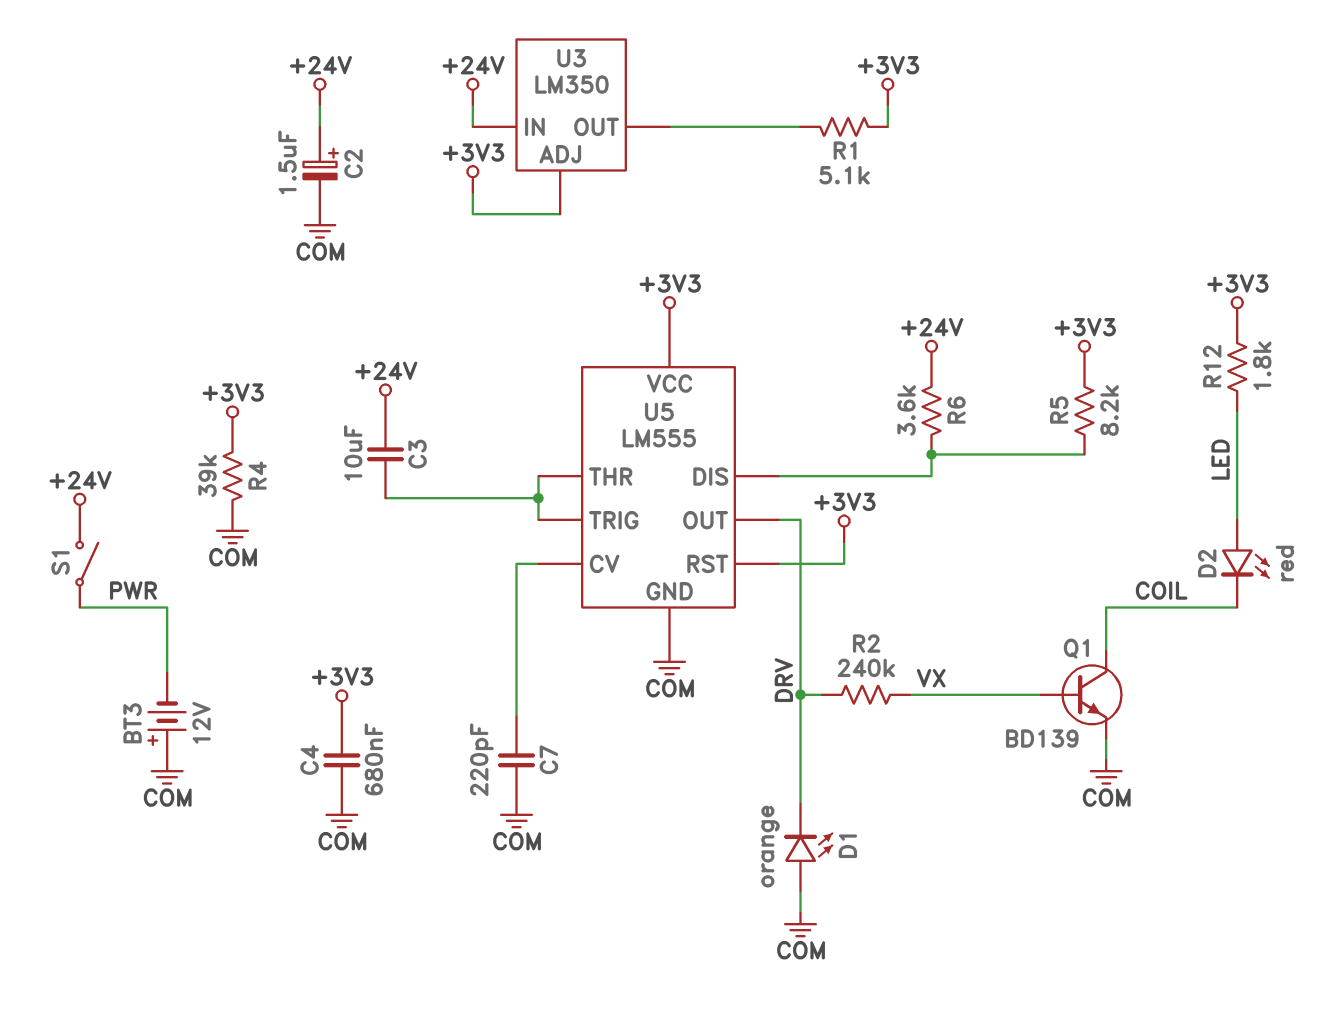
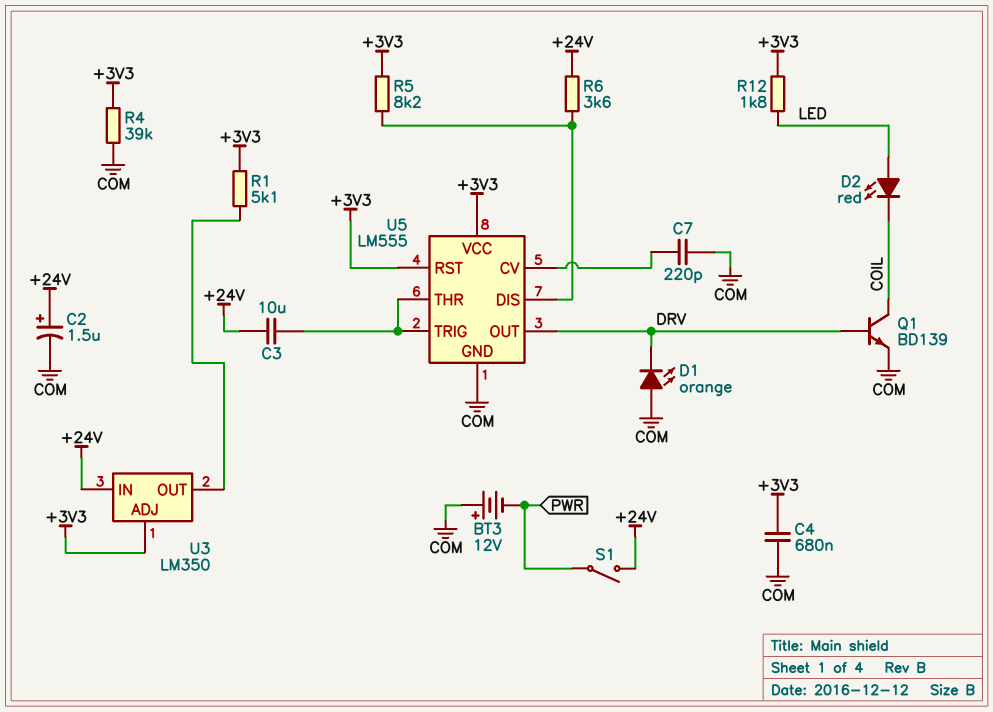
Q1: NPN BD139 (B VX, C COIL, E COM) -> NPN BD139 (B DRV, C COIL, E COM)
R2: 240k (DRV, VX) -> none

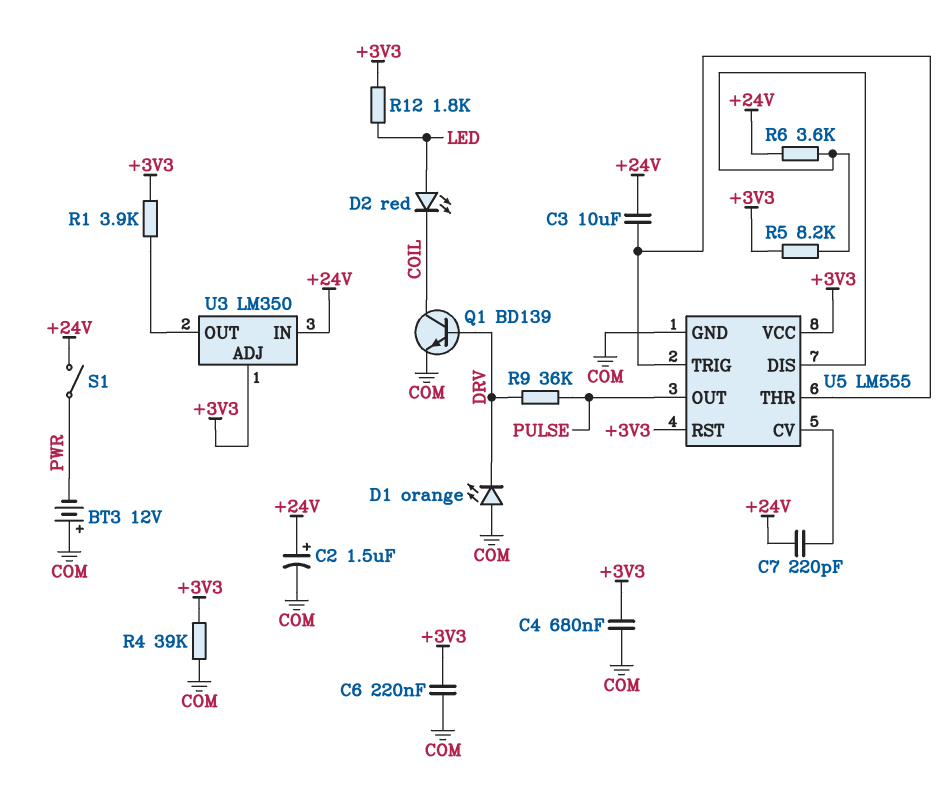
C6: none -> 220nF (+3V3, COM)
C7: 220pF (COM, U5/CV) -> 220pF (+24V, U5/CV)
R1: 5.1k (+3V3, U3/OUT) -> 3.9k (+3V3, U3/OUT)
R9: none -> 36k (DRV, PULSE)
U5 pin OUT: DRV -> PULSE

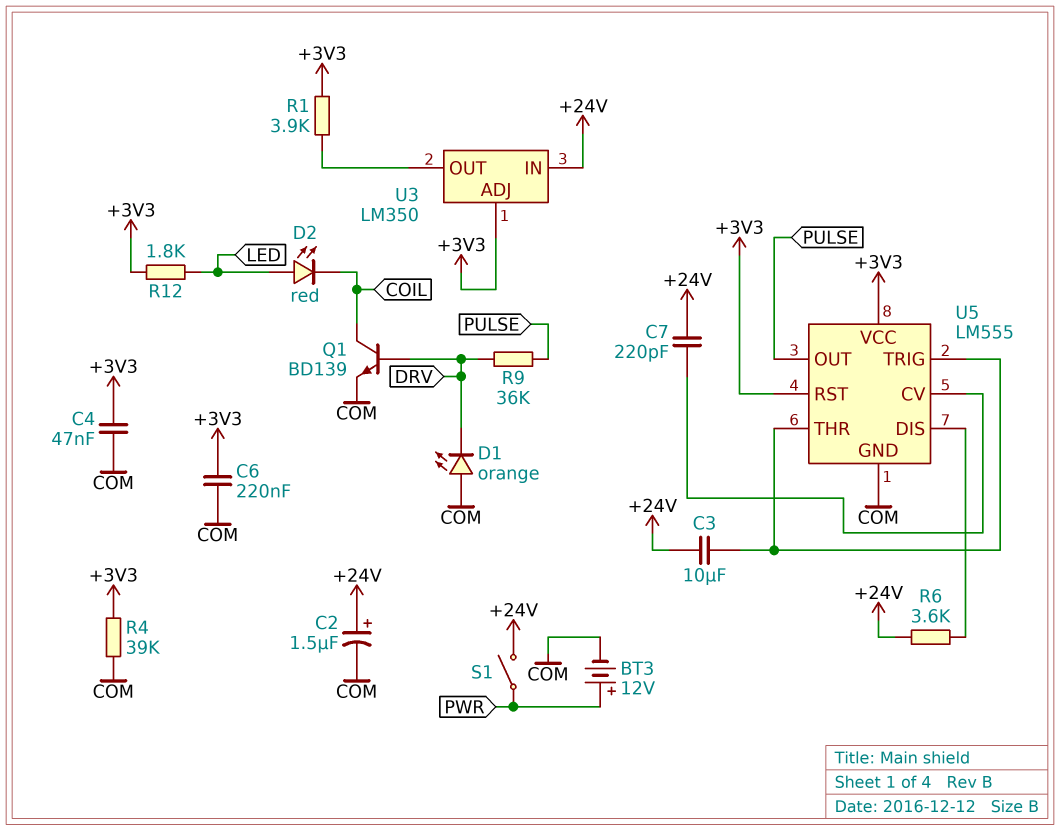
BT3: 12V (plus COM, minus PWR) -> 12V (plus PWR, minus COM)
C4: 680nF (+3V3, COM) -> 47nF (+3V3, COM)
R5: 8.2k (+3V3, U5/DIS) -> none

